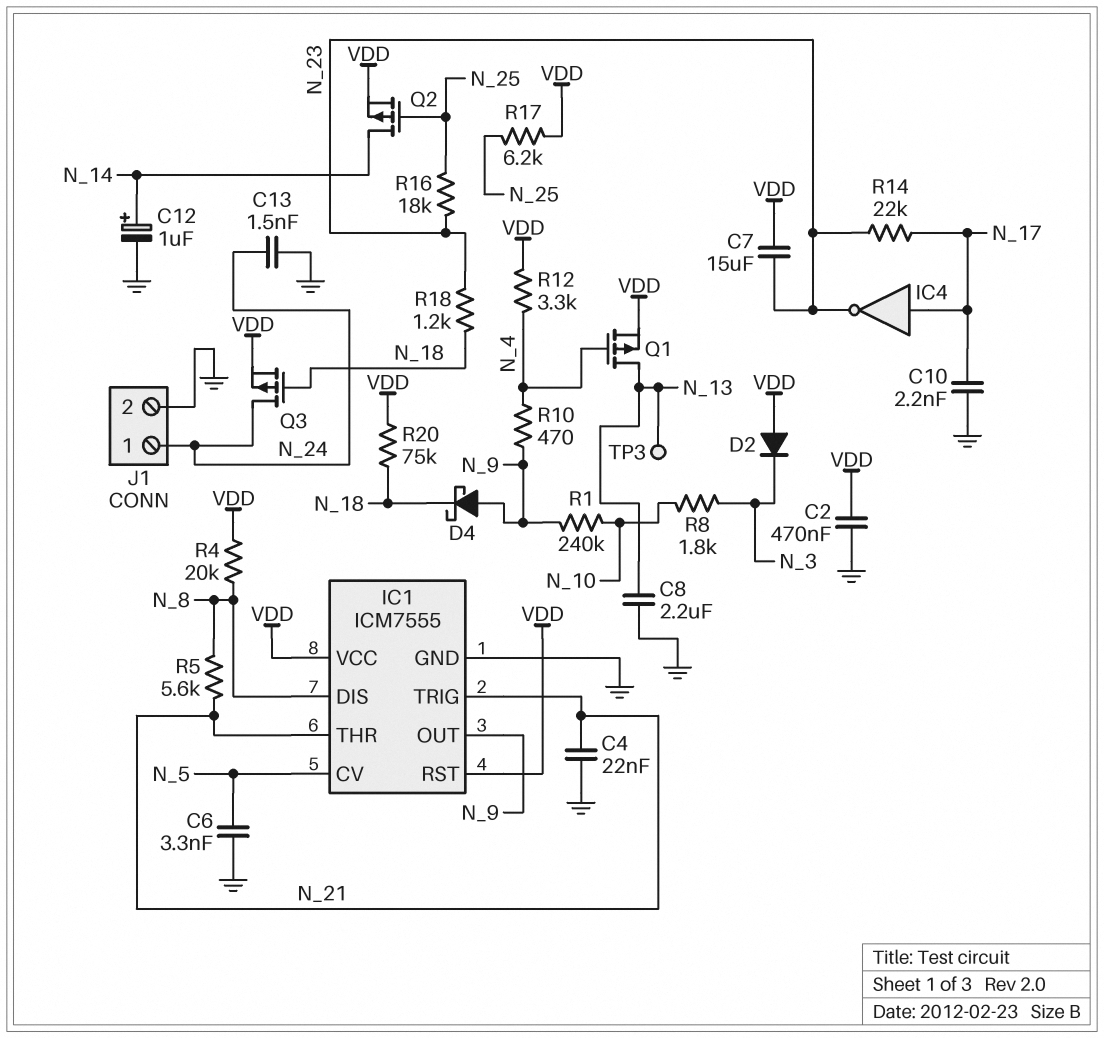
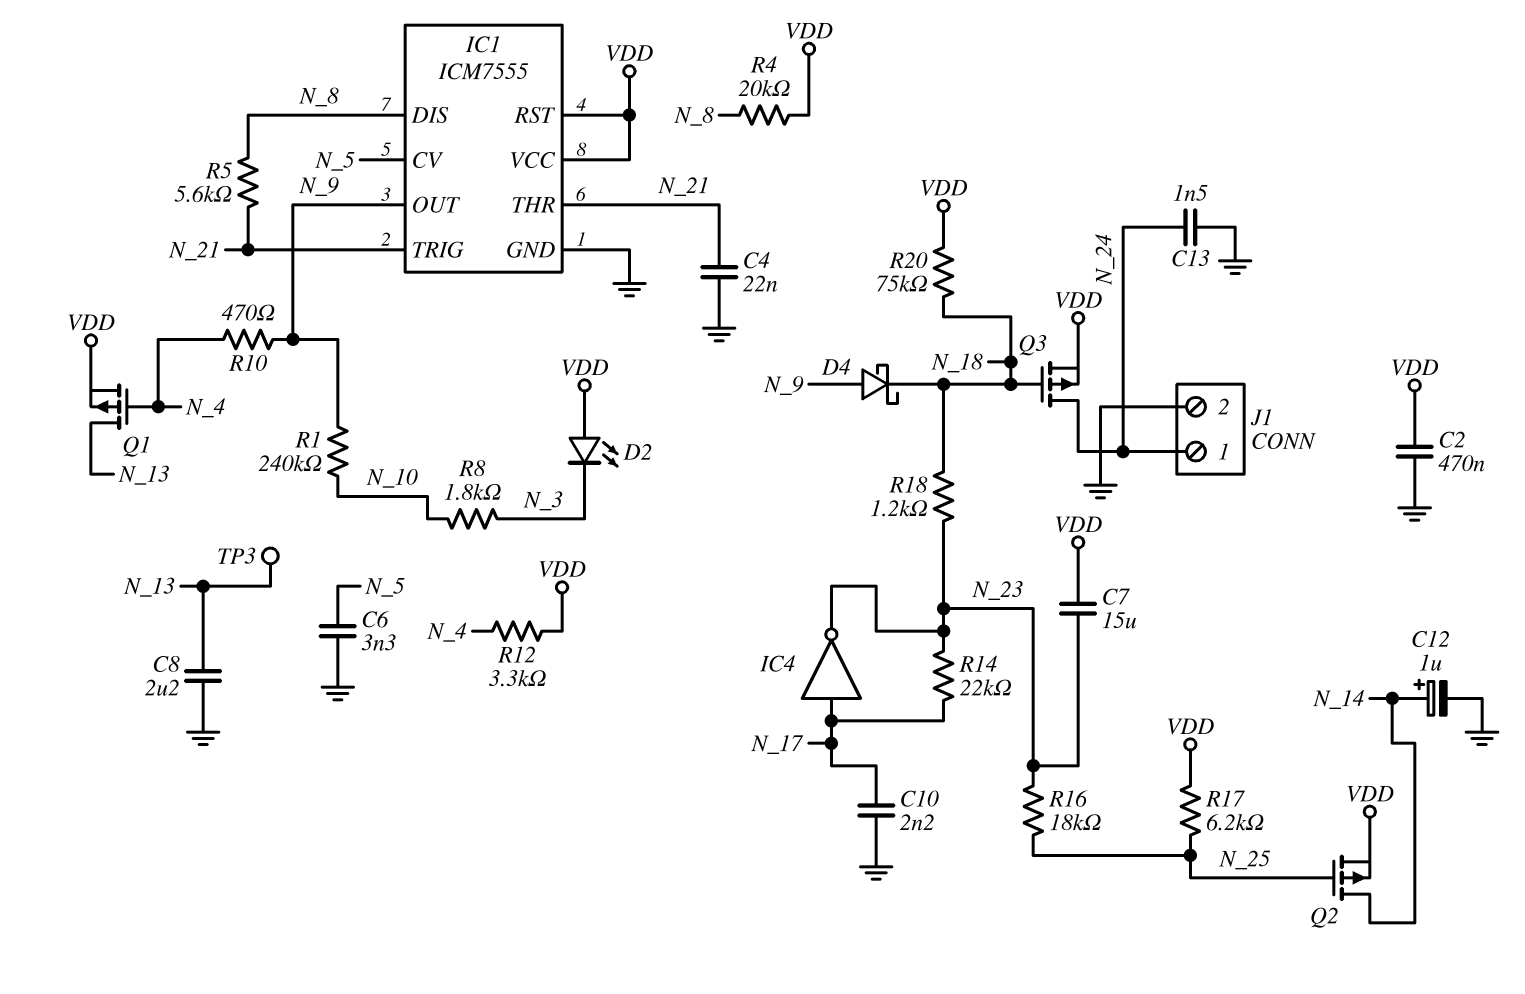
D2: diode (A VDD, K N_3) -> LED (A VDD, K N_3)

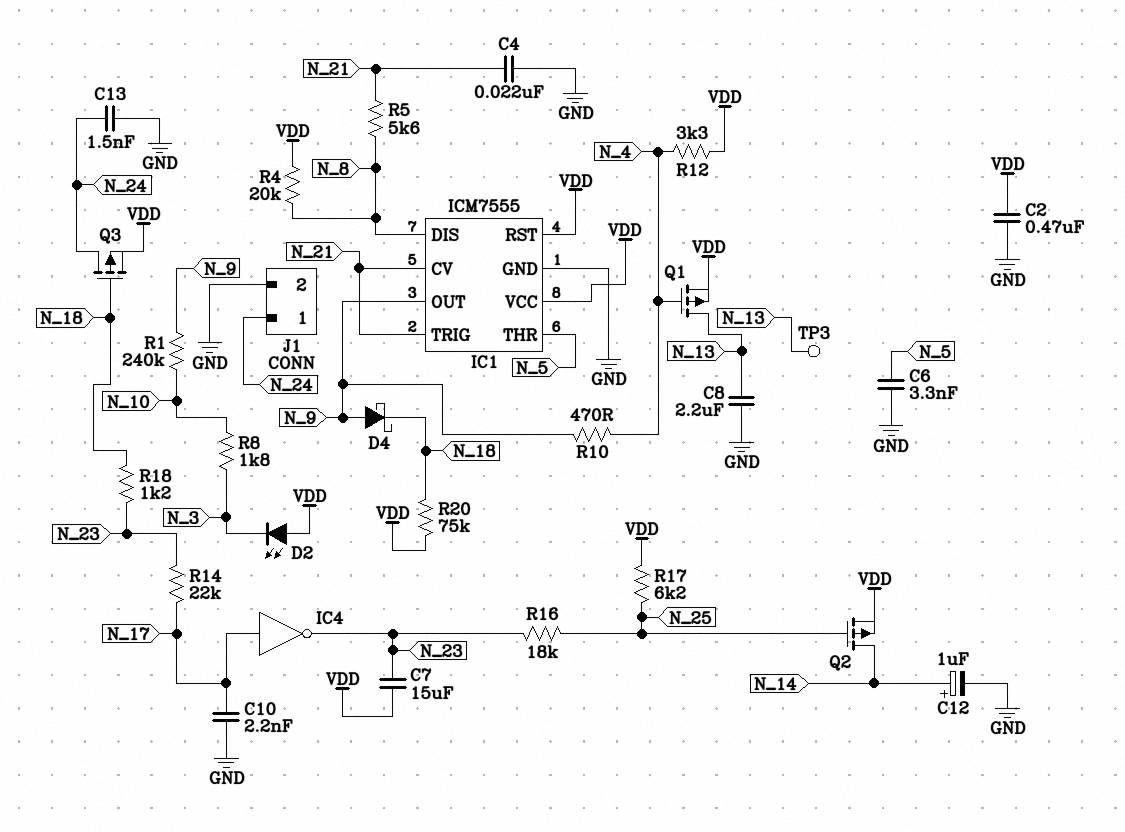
IC1 pin CV: N_5 -> N_21
IC1 pin THR: N_21 -> N_5

